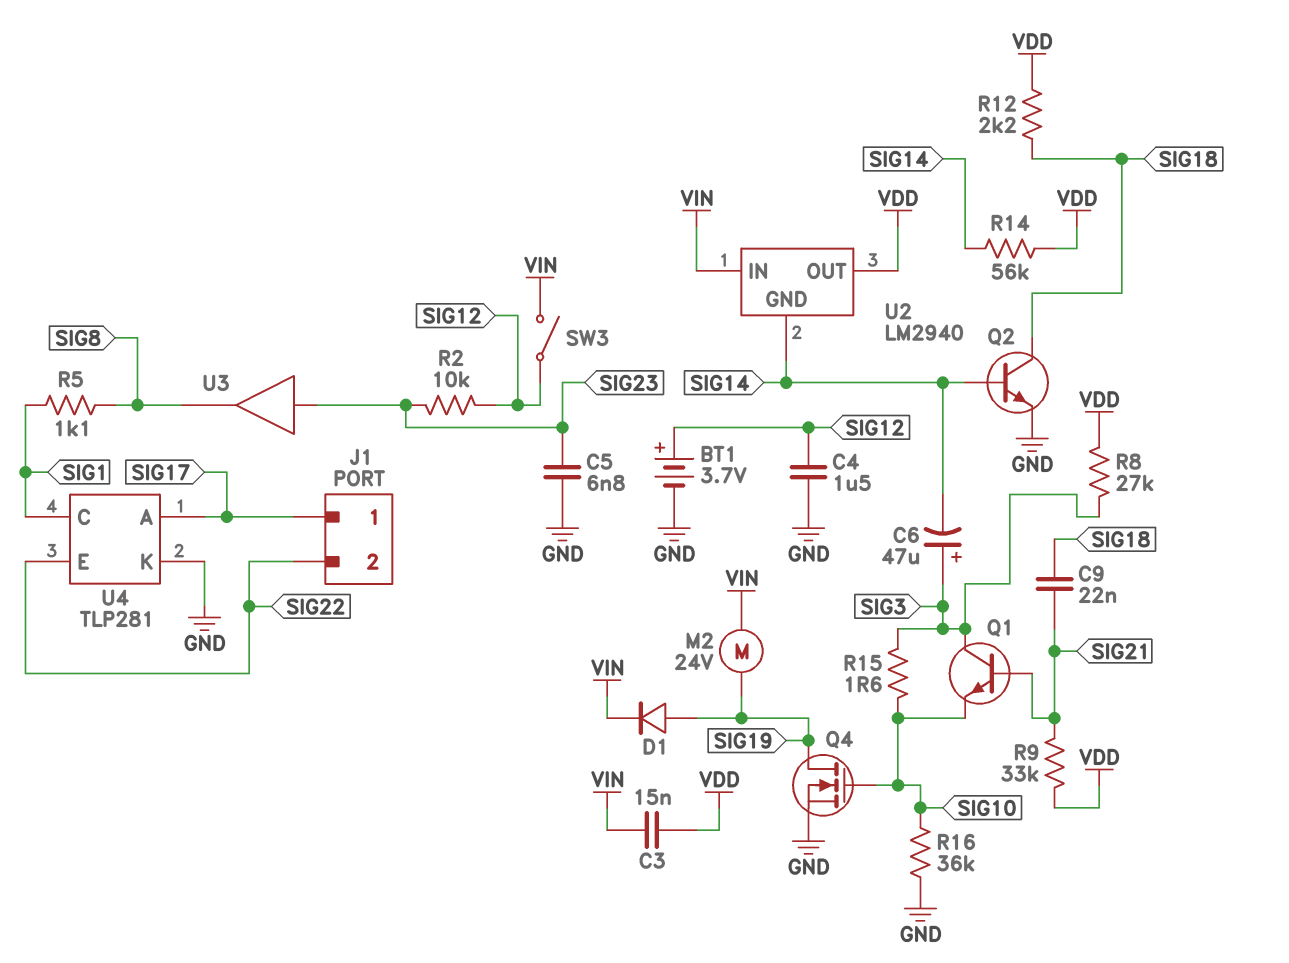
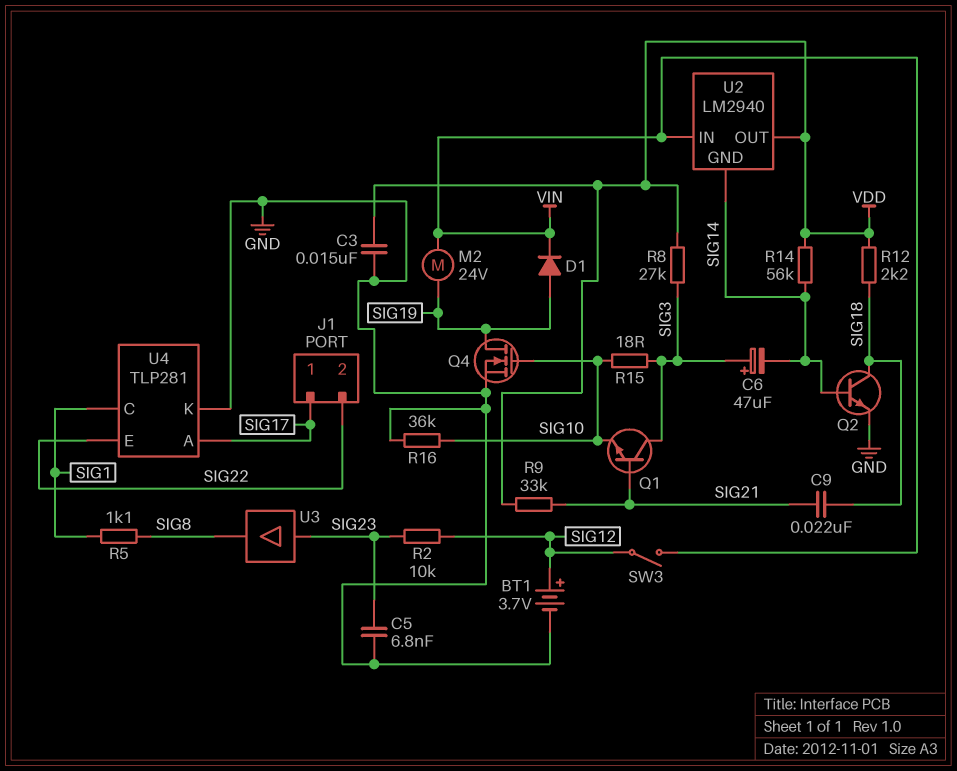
C3: 15nF (VDD, VIN) -> 15nF (GND, VDD)
C4: 1.5uF (GND, SIG12) -> none
R15: 1.6 (SIG3, SIG10) -> 18 (SIG3, SIG10)

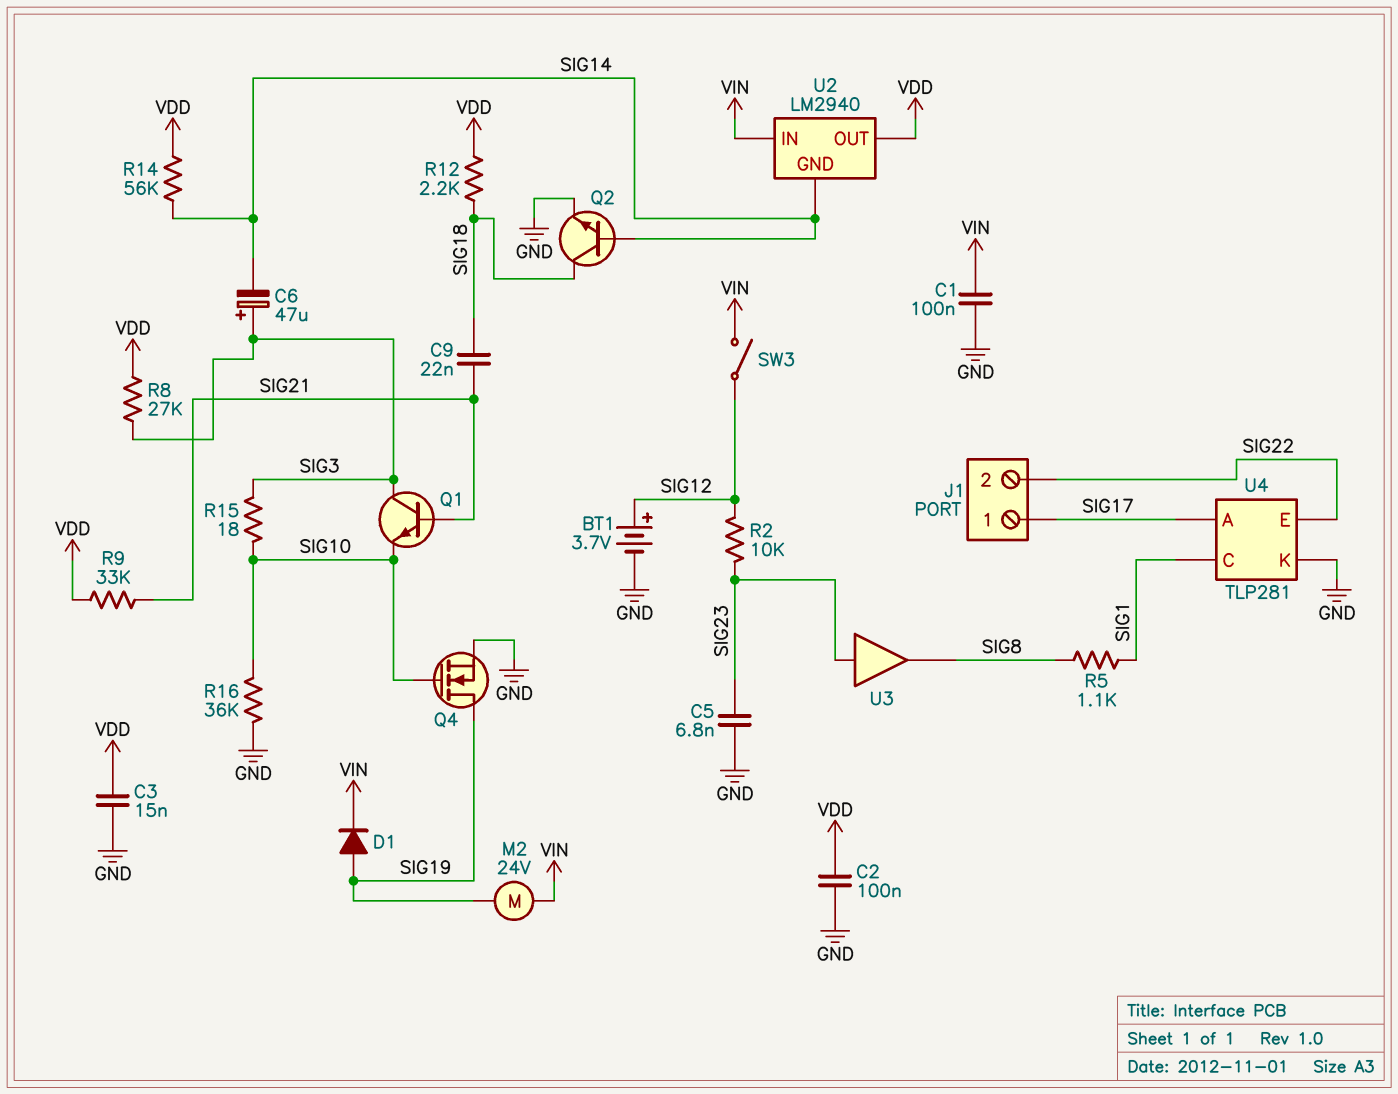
C1: none -> 100nF (GND, VIN)
C2: none -> 100nF (GND, VDD)

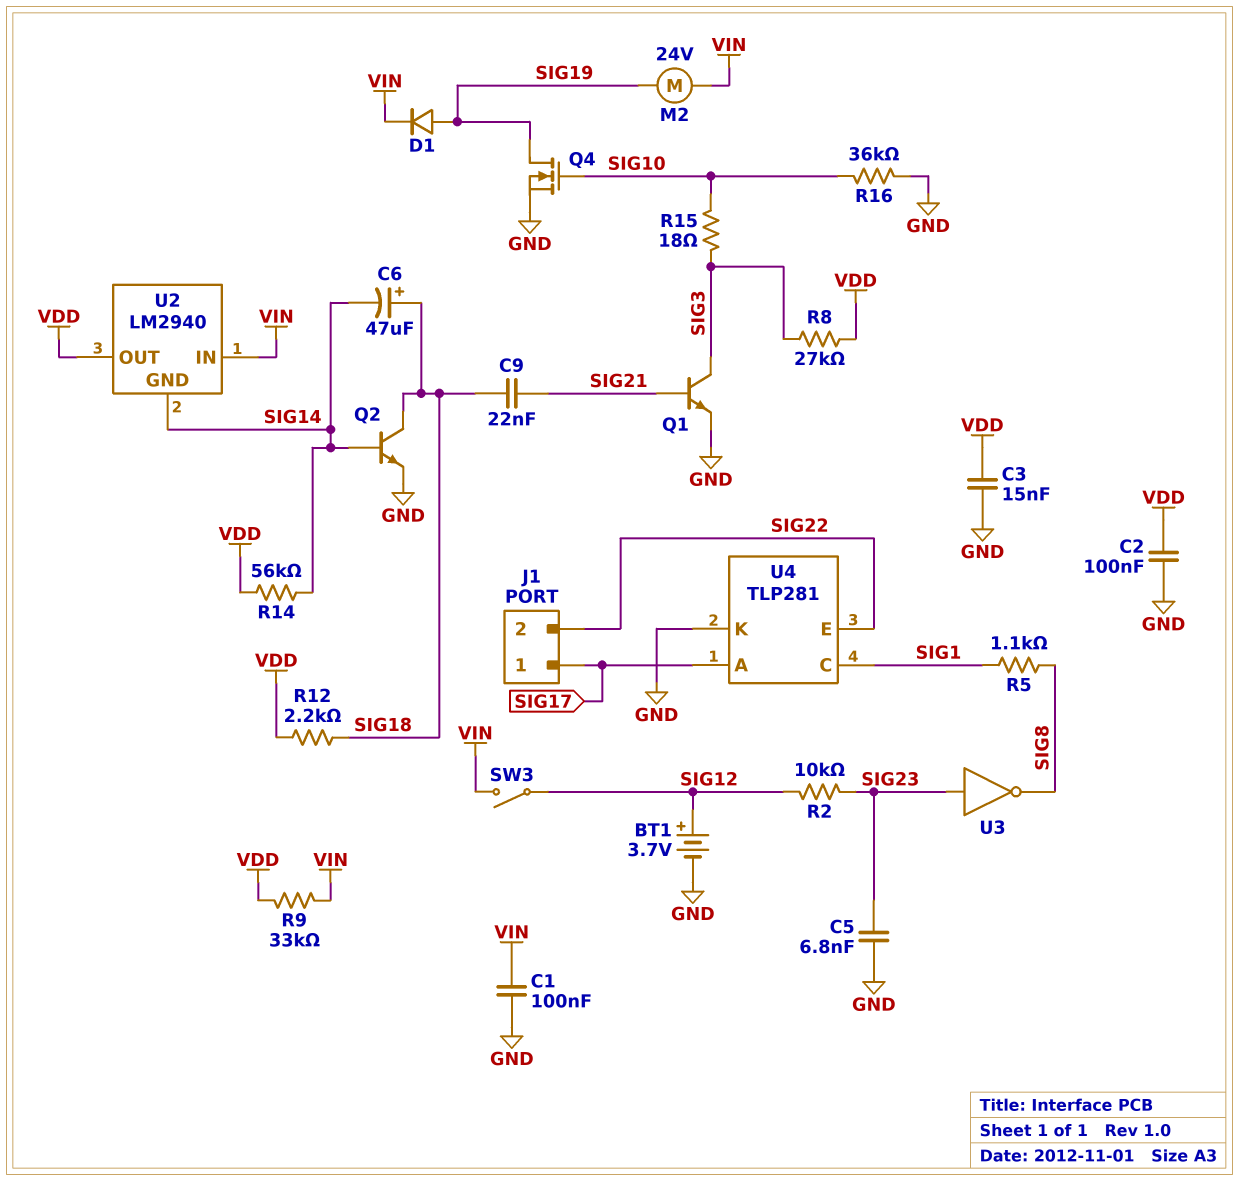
C6: 47uF (plus SIG3, minus SIG14) -> 47uF (plus SIG18, minus SIG14)
Q1: NPN (B SIG21, C SIG3, E SIG10) -> NPN (B SIG21, C SIG3, E GND)
R9: 33k (SIG21, VDD) -> 33k (VDD, VIN)
U3: buffer (in SIG23, out SIG8) -> NOT (in SIG23, out SIG8)

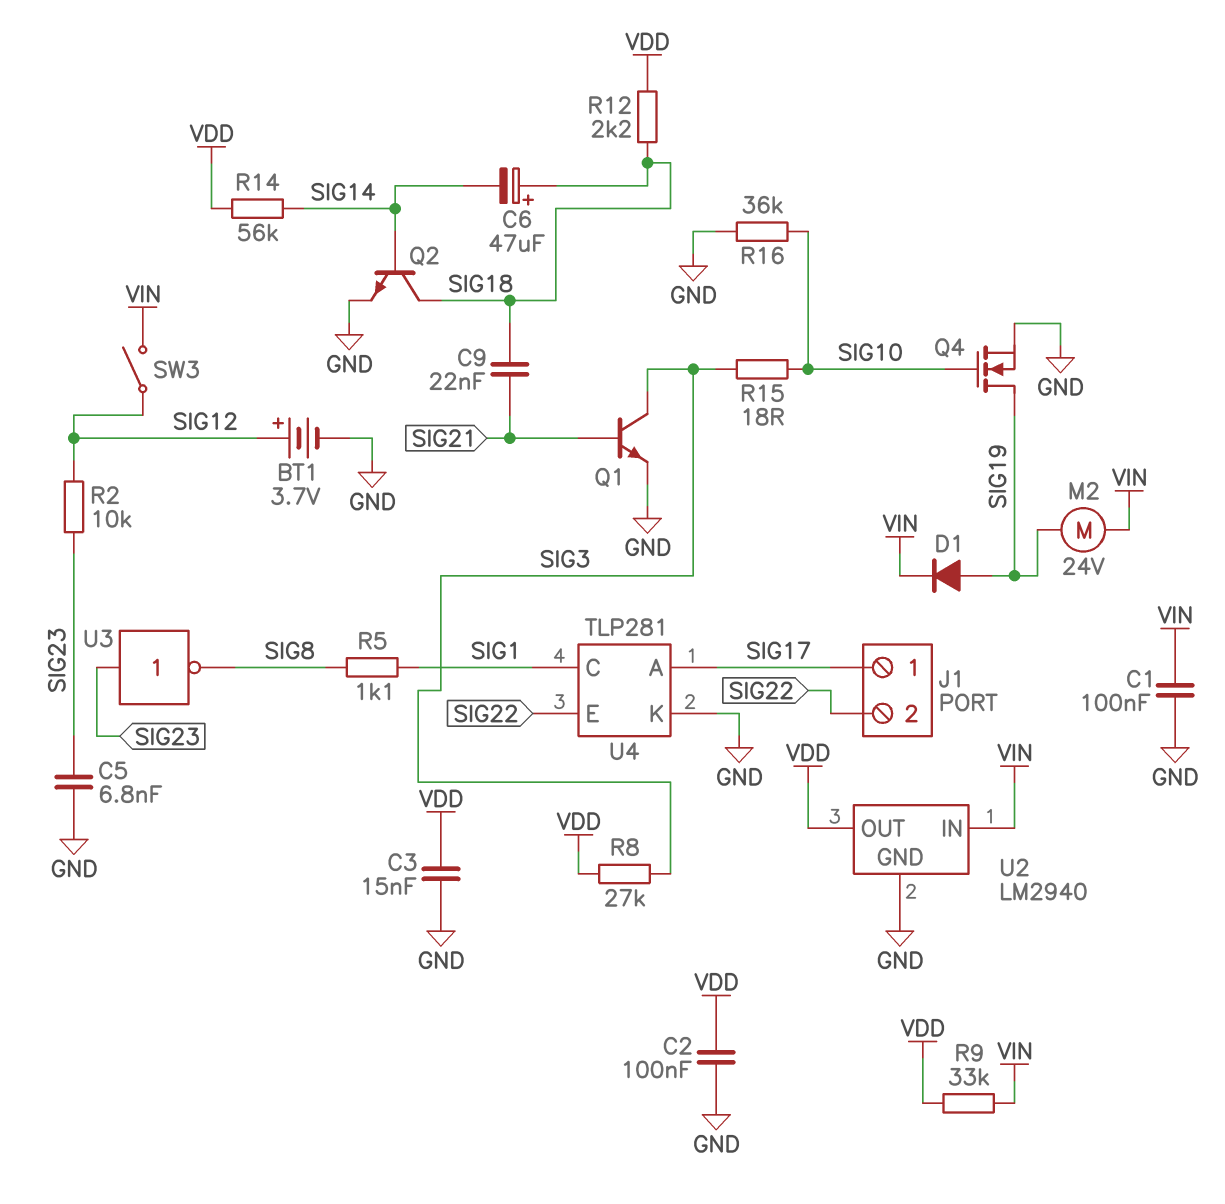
U2 pin GND: SIG14 -> GND

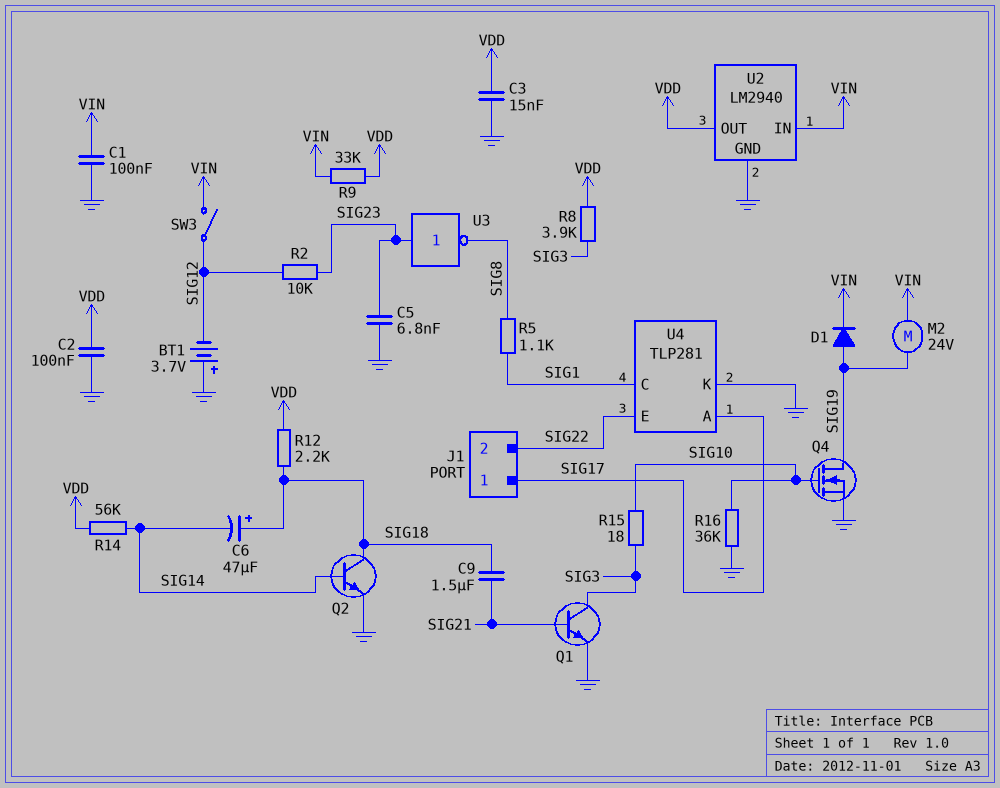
BT1: 3.7V (plus SIG12, minus GND) -> 3.7V (plus GND, minus SIG12)
C9: 22nF (SIG18, SIG21) -> 1.5uF (SIG18, SIG21)
R8: 27k (SIG3, VDD) -> 3.9k (SIG3, VDD)

